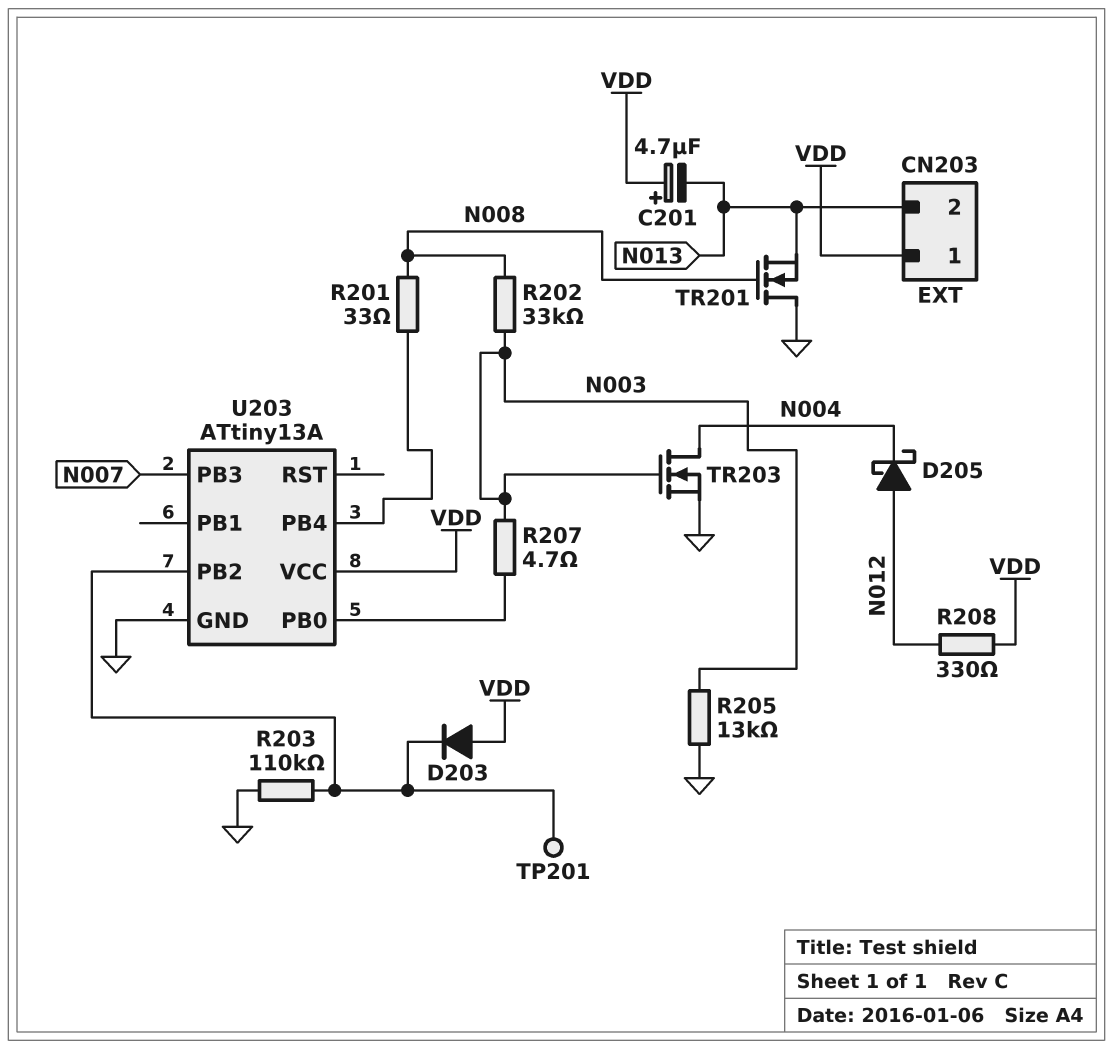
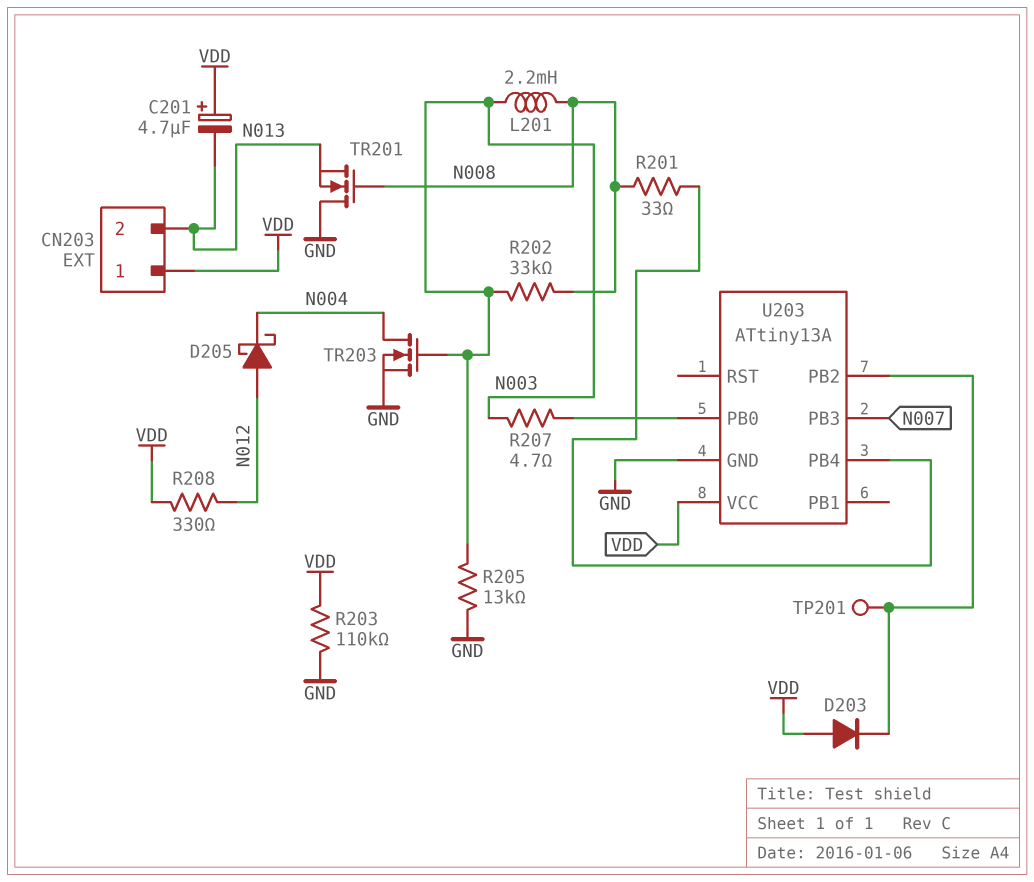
L201: none -> 2.2mH (N003, N008)
R203: 110k (GND, U203/PB2) -> 110k (GND, VDD)

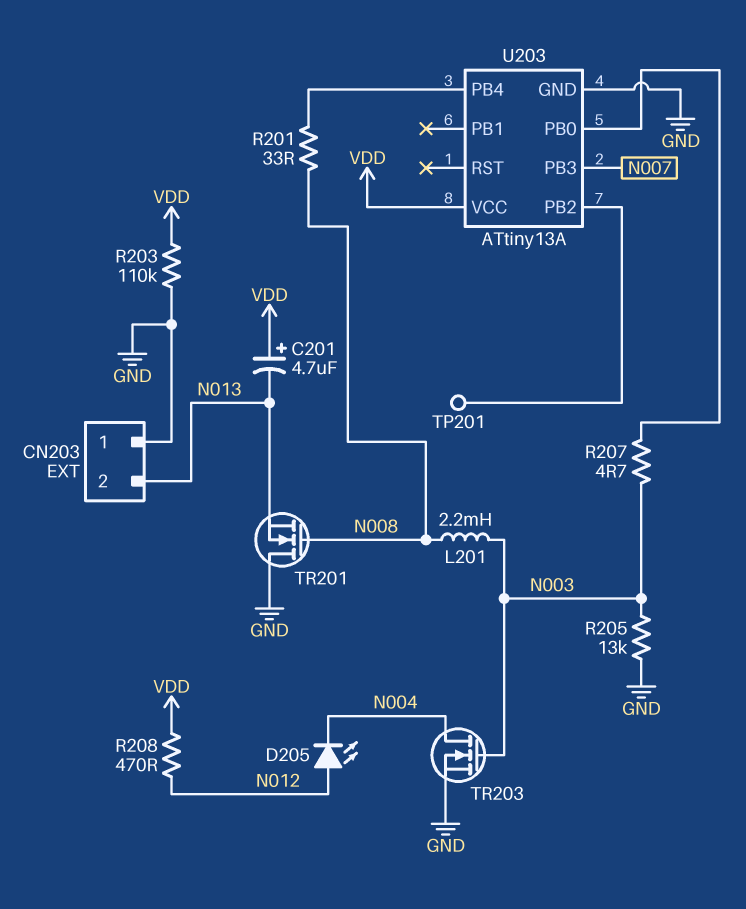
CN203 pin 1: VDD -> GND
D203: diode (A VDD, K U203/PB2) -> none
D205: schottky (A N012, K N004) -> LED (A N012, K N004)
R202: 33k (N003, N008) -> none
R208: 330 (N012, VDD) -> 470 (N012, VDD)

